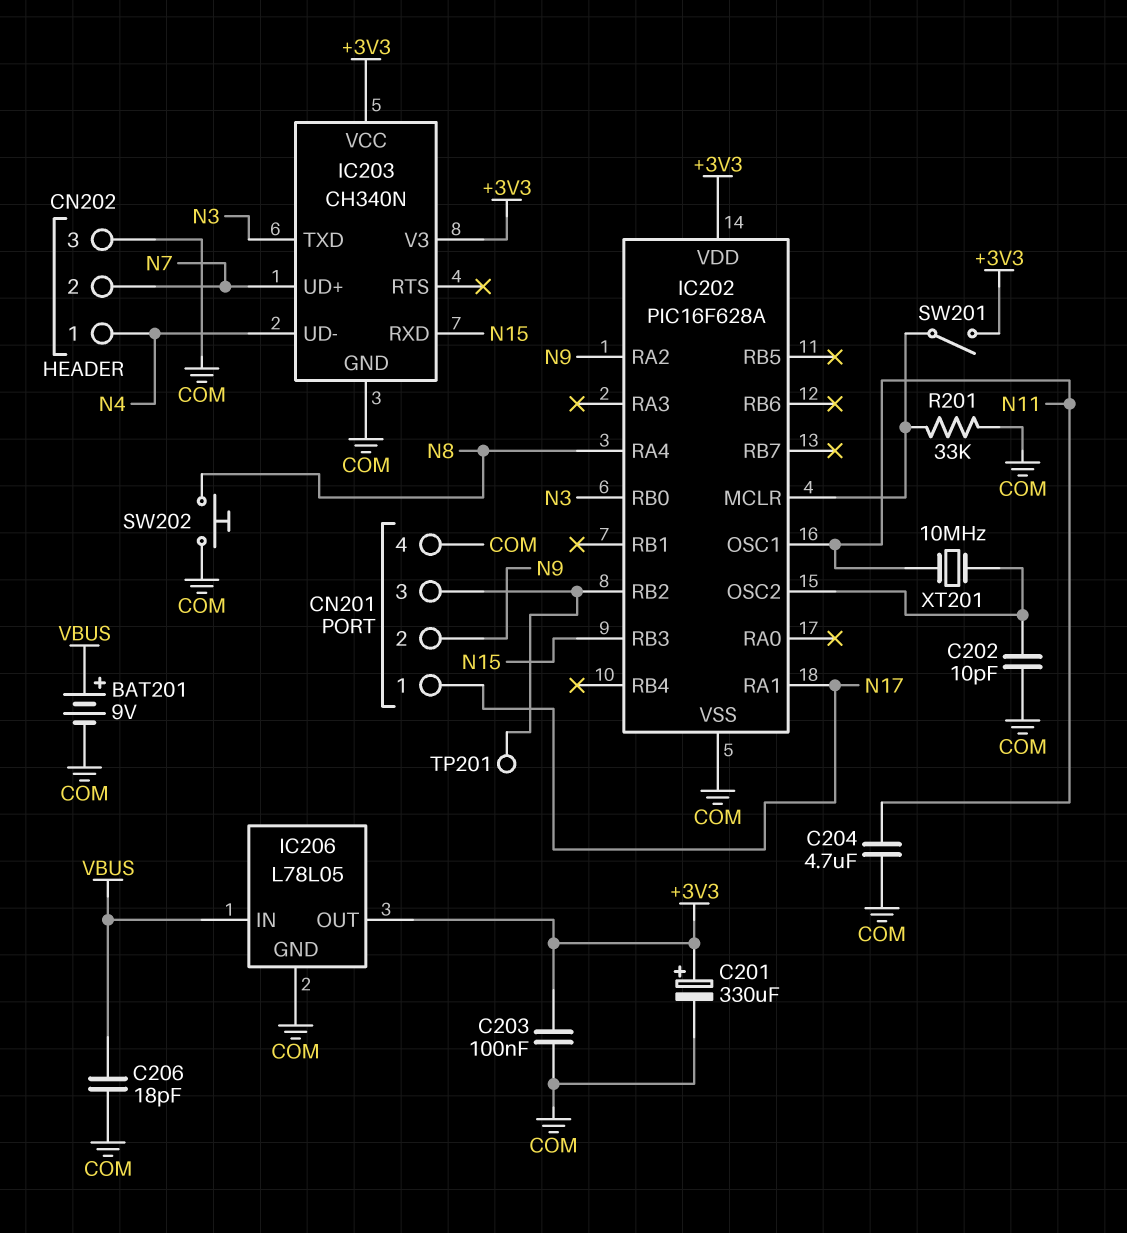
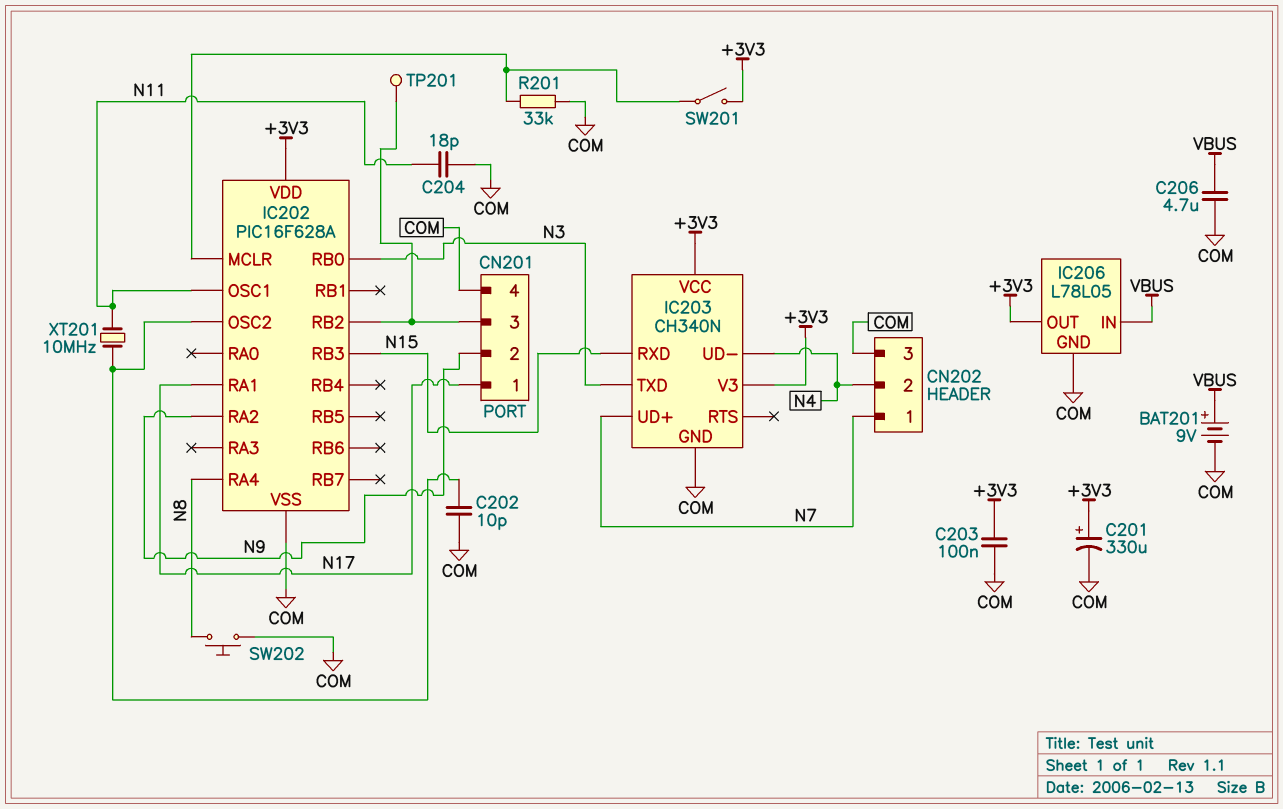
C204: 4.7uF (COM, N11) -> 18pF (COM, N11)
C206: 18pF (COM, VBUS) -> 4.7uF (COM, VBUS)
CN202 pin 1: N4 -> N7
CN202 pin 2: N7 -> N4

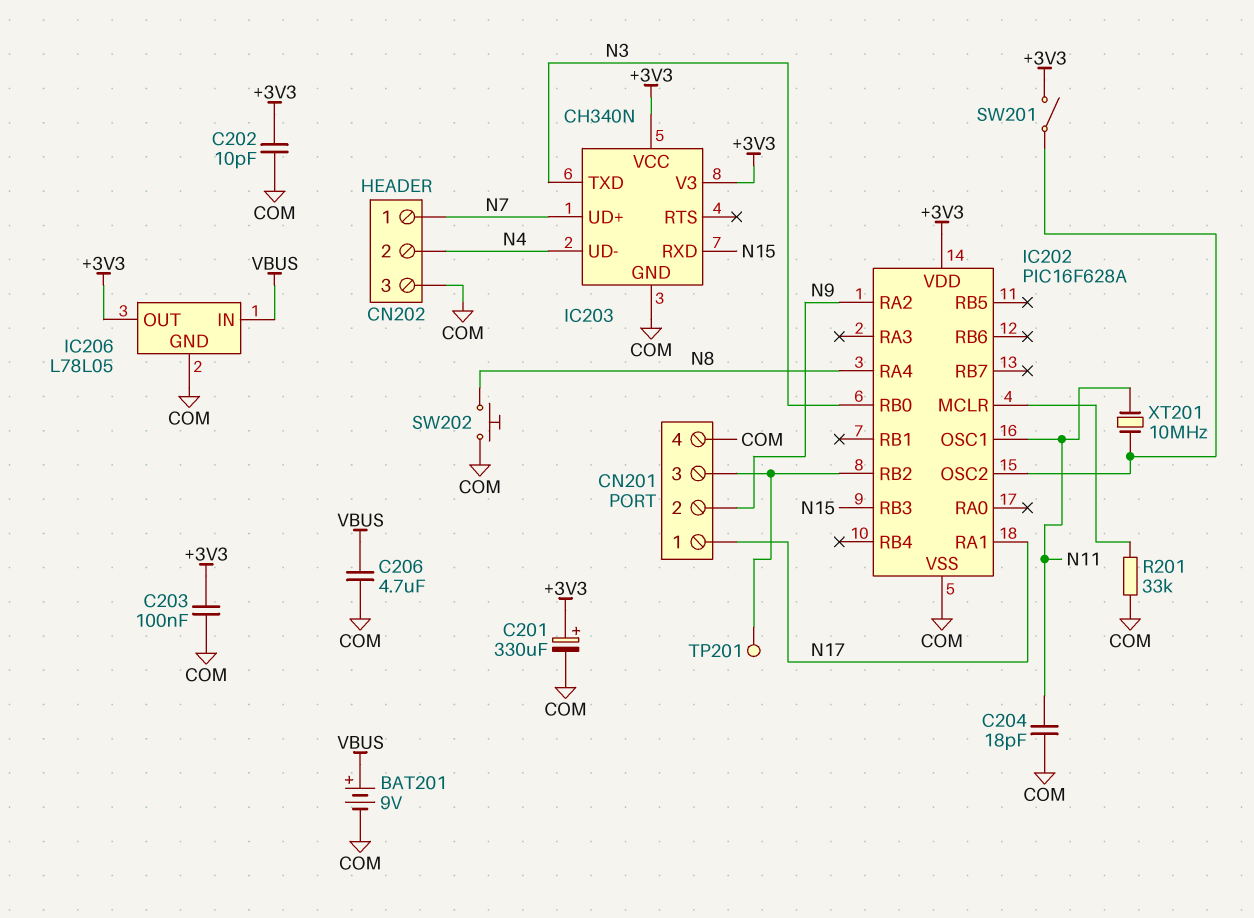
C202: 10pF (COM, IC202/OSC2) -> 10pF (+3V3, COM)
SW201: switch (+3V3, IC202/MCLR) -> switch (+3V3, IC202/OSC2)

